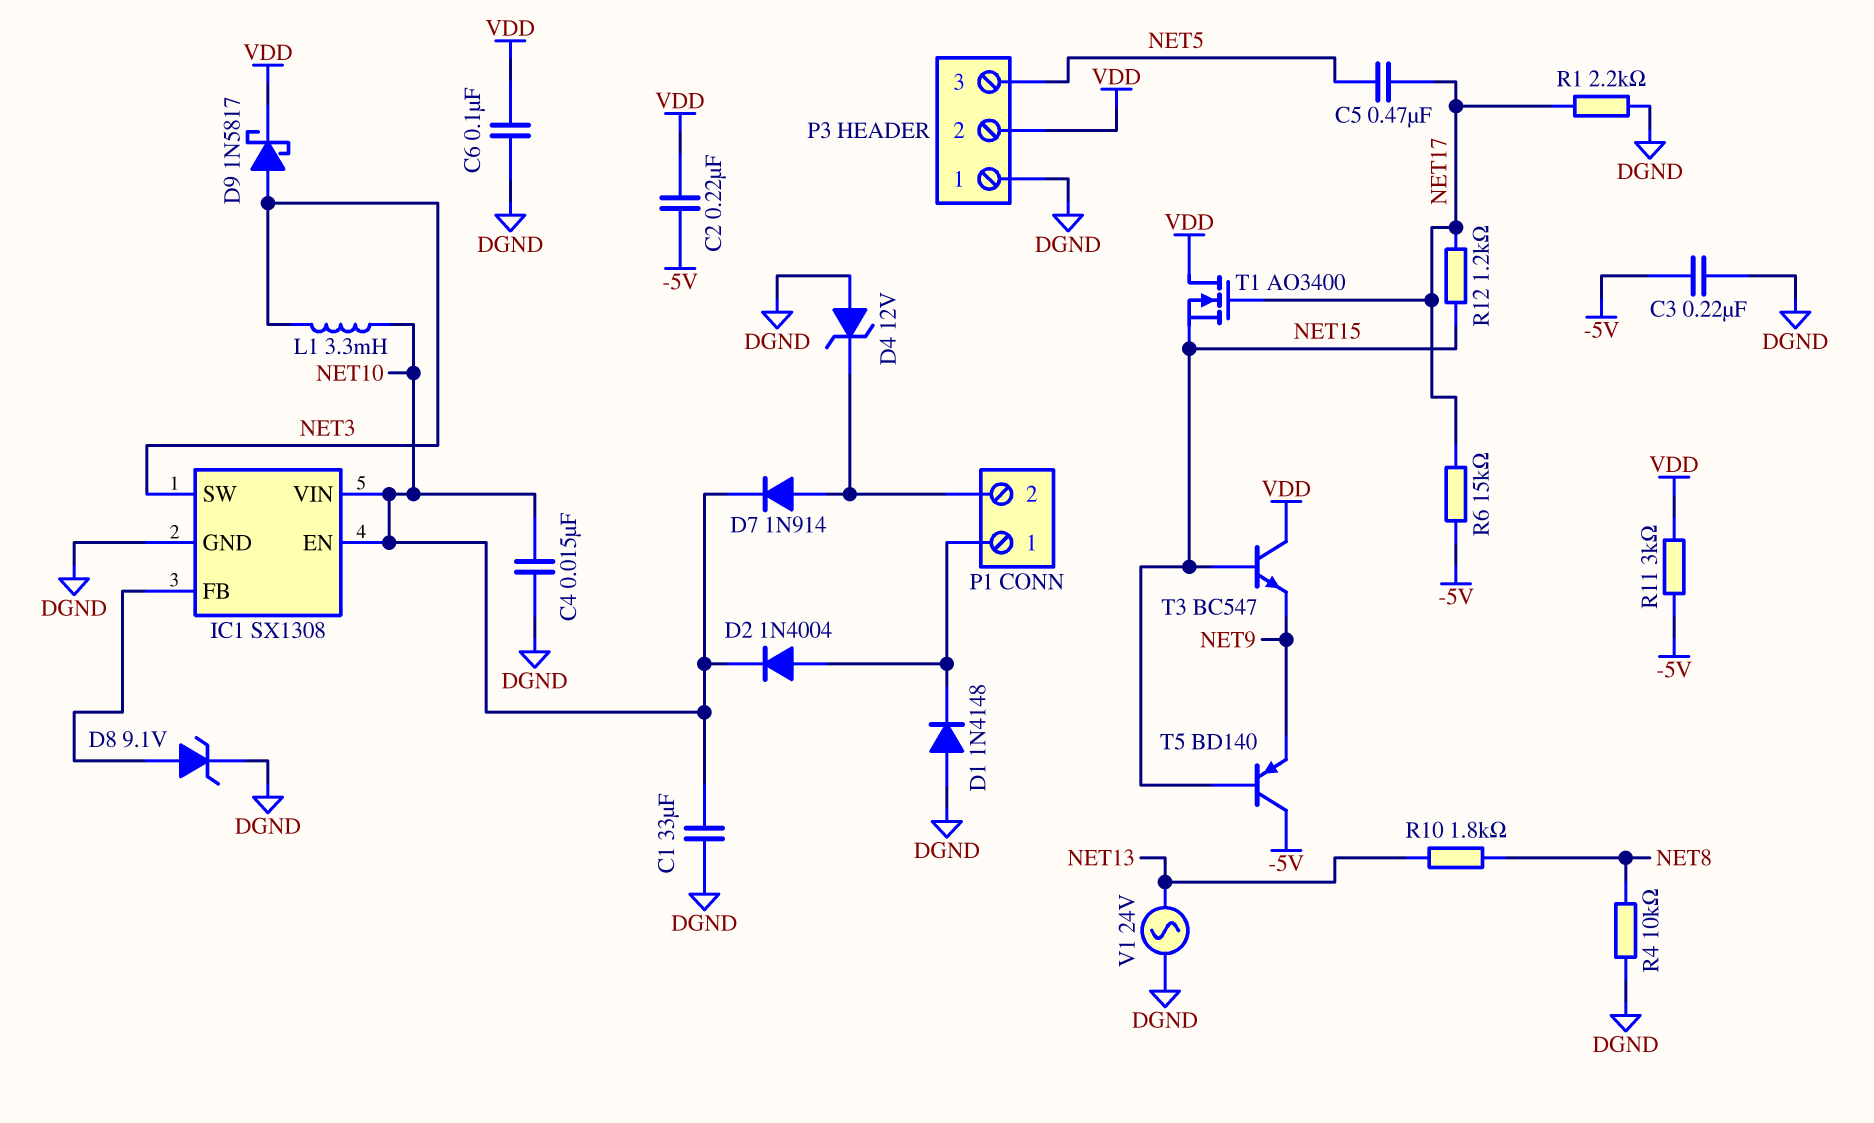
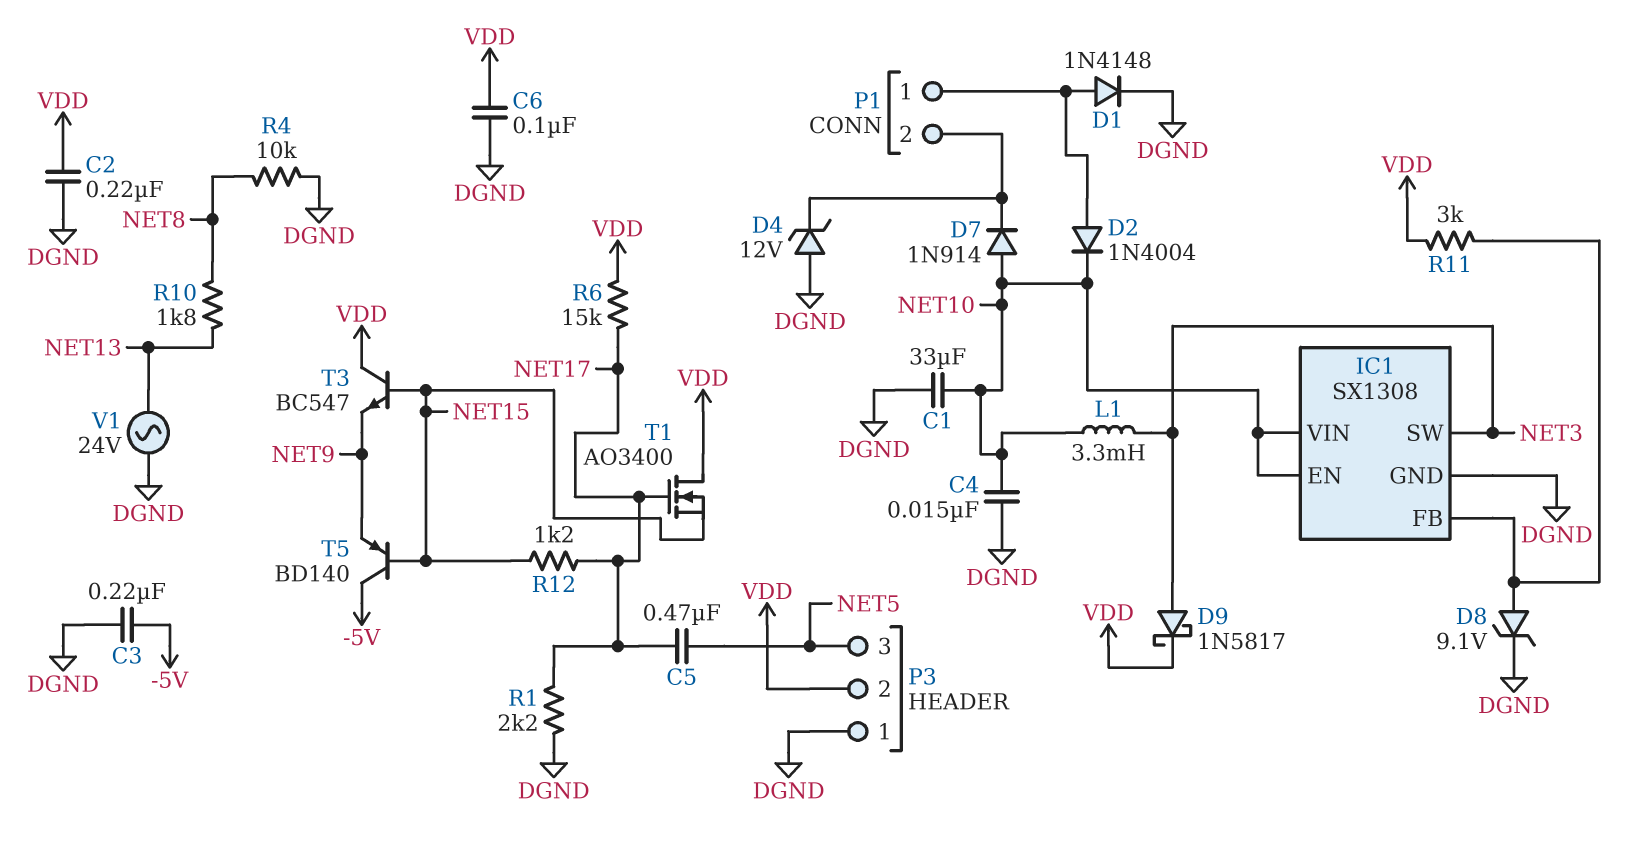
C2: 220nF (-5V, VDD) -> 220nF (DGND, VDD)
D1: diode 1N4148 (A DGND, K P1/1) -> diode 1N4148 (A P1/1, K DGND)
D7: diode 1N914 (A P1/2, K NET10) -> diode 1N914 (A NET10, K P1/2)
R6: 15k (-5V, NET17) -> 15k (NET17, VDD)
R11: 3k (-5V, VDD) -> 3k (IC1/FB, VDD)

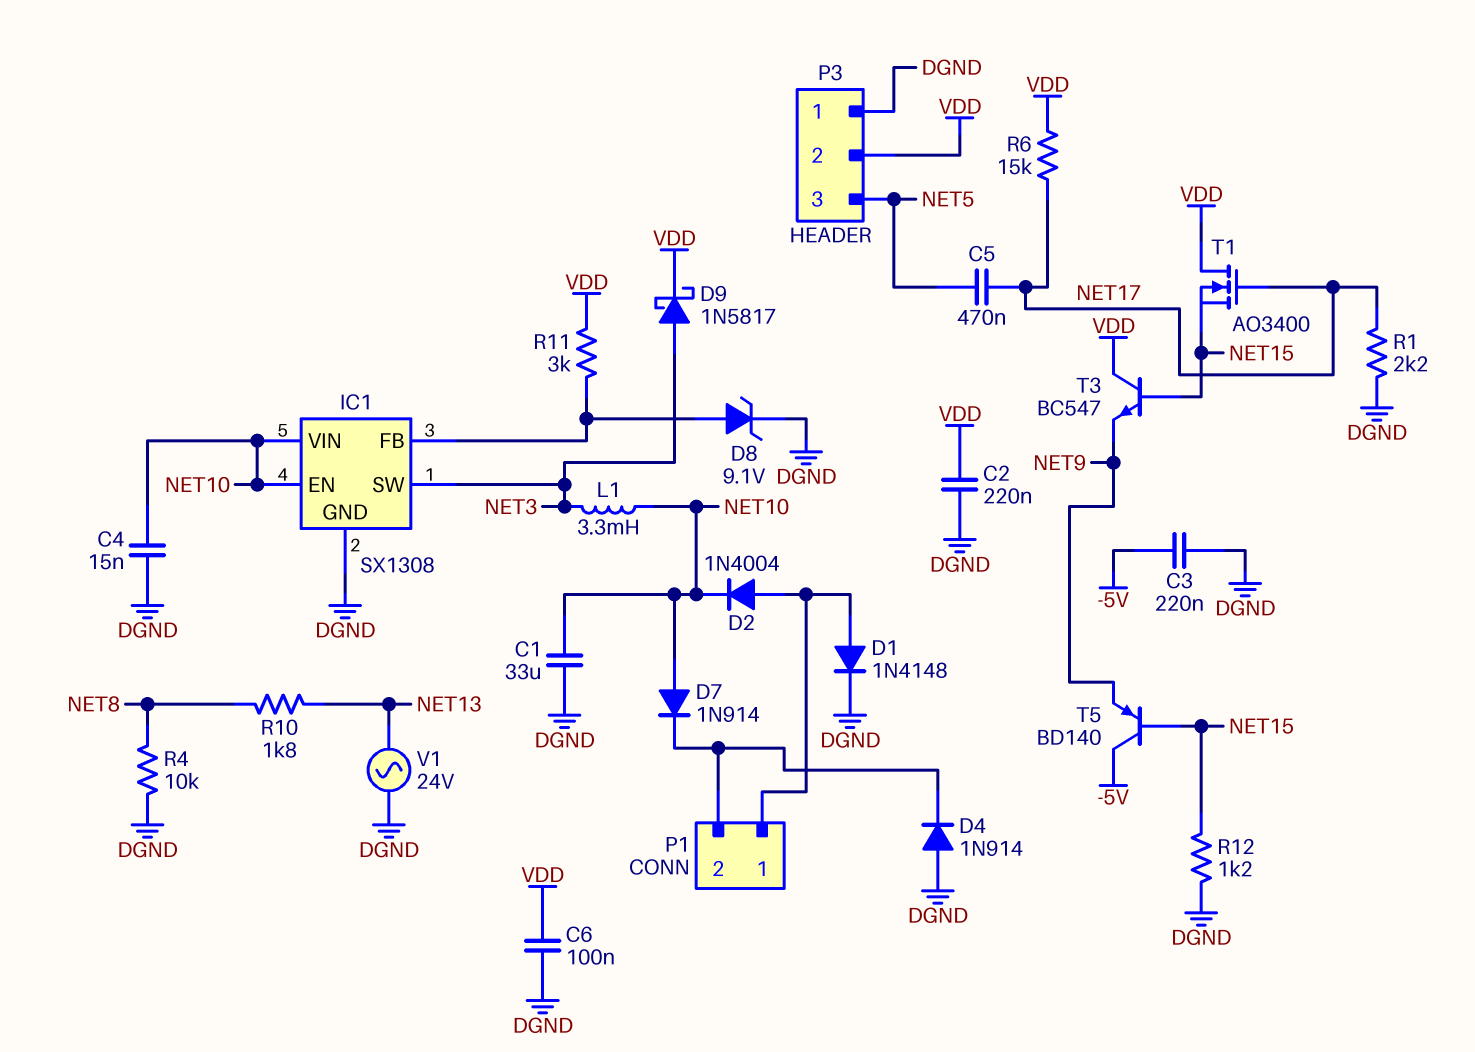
D4: zener 12V (A DGND, K P1/2) -> diode 1N914 (A DGND, K P1/2)
R12: 1.2k (NET15, NET17) -> 1.2k (DGND, NET15)

